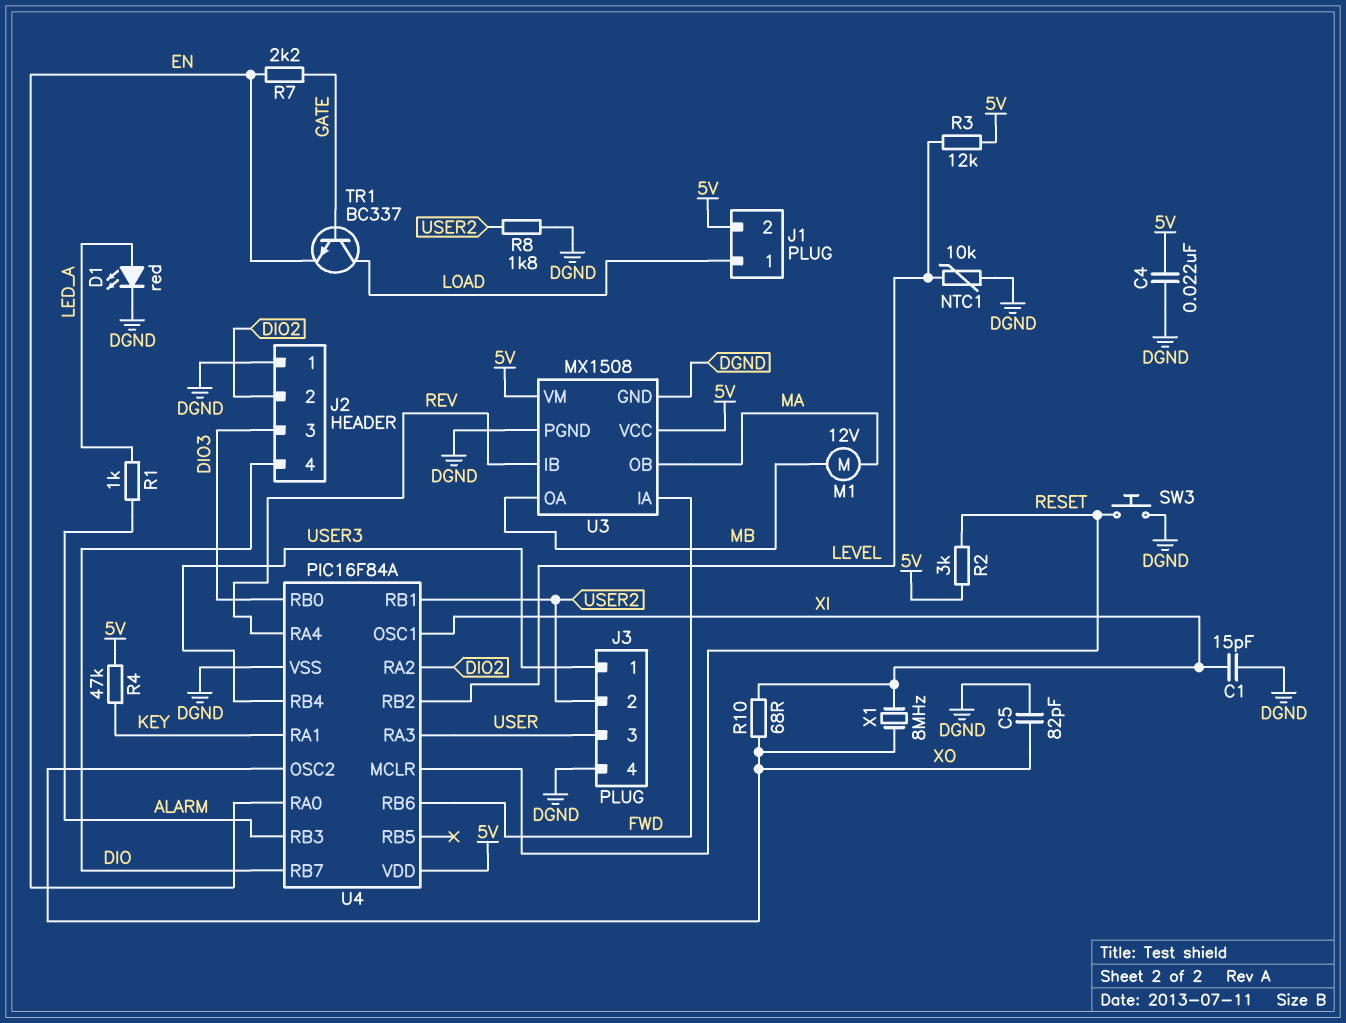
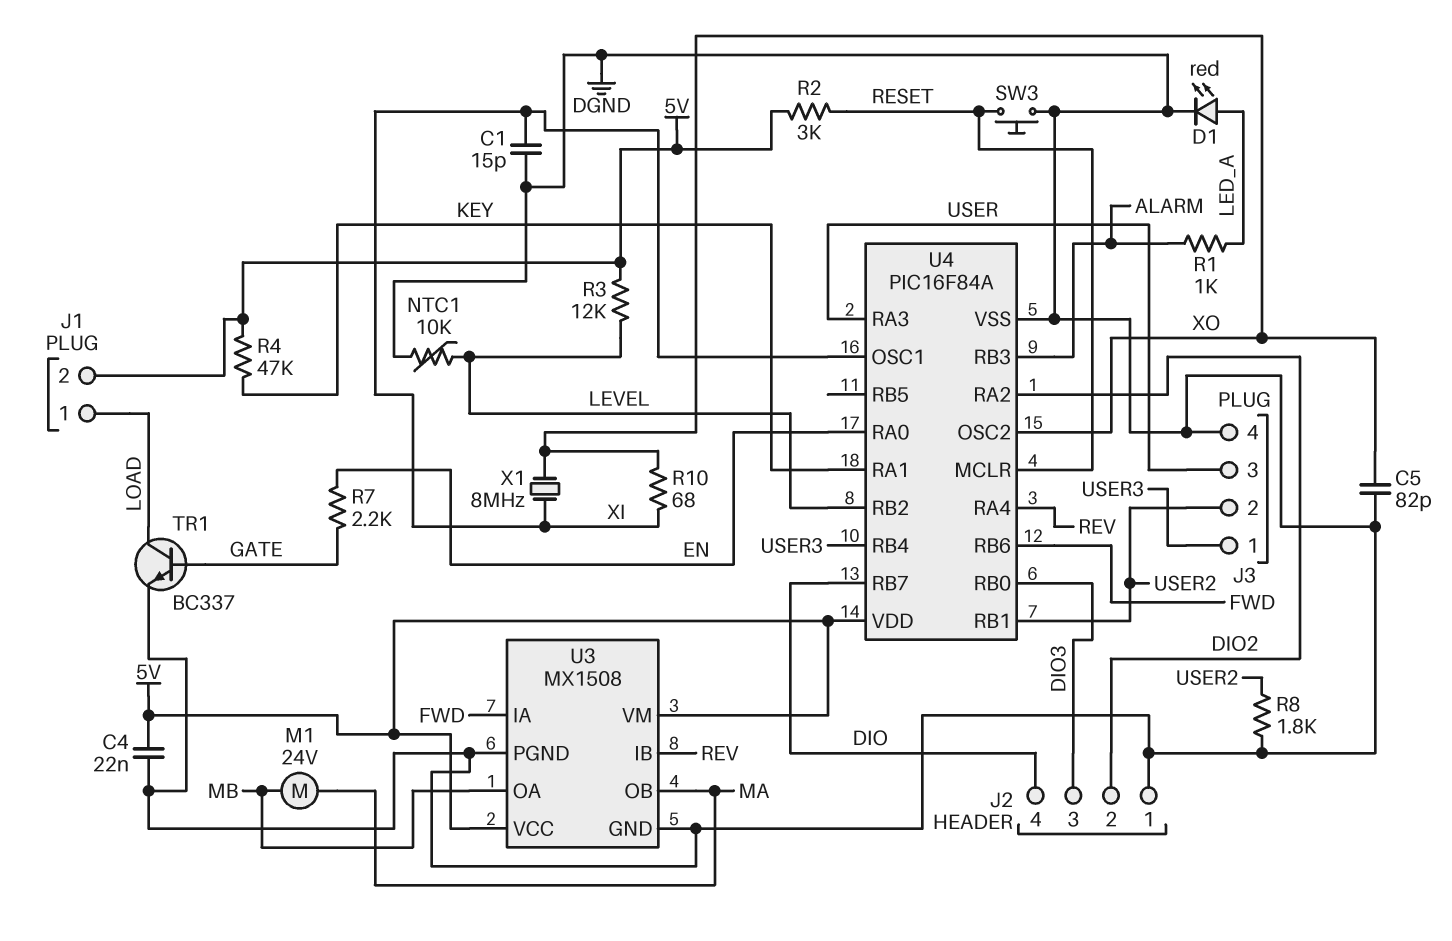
M1: motor 12V (MA, MB) -> motor 24V (MA, MB)
TR1: NPN BC337 (B GATE, C LOAD, E EN) -> NPN BC337 (B GATE, C LOAD, E DGND)

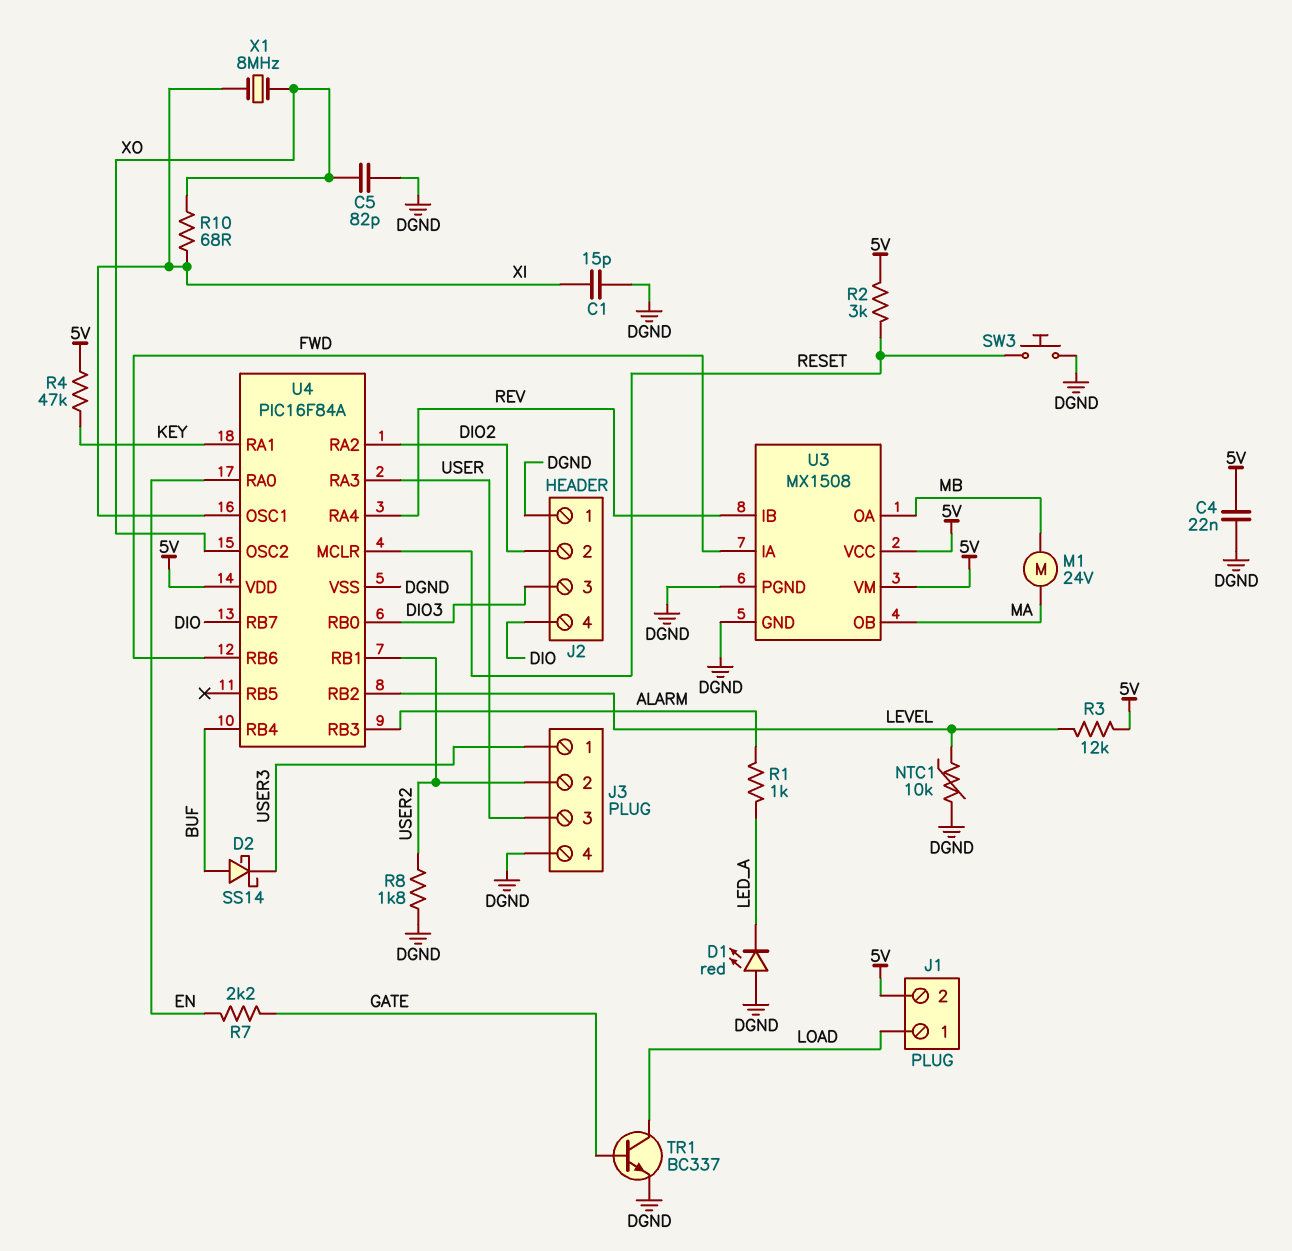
D1: LED red (A LED_A, K DGND) -> LED red (A DGND, K LED_A)
D2: none -> schottky SS14 (A BUF, K USER3)
U4 pin RB4: USER3 -> BUF

